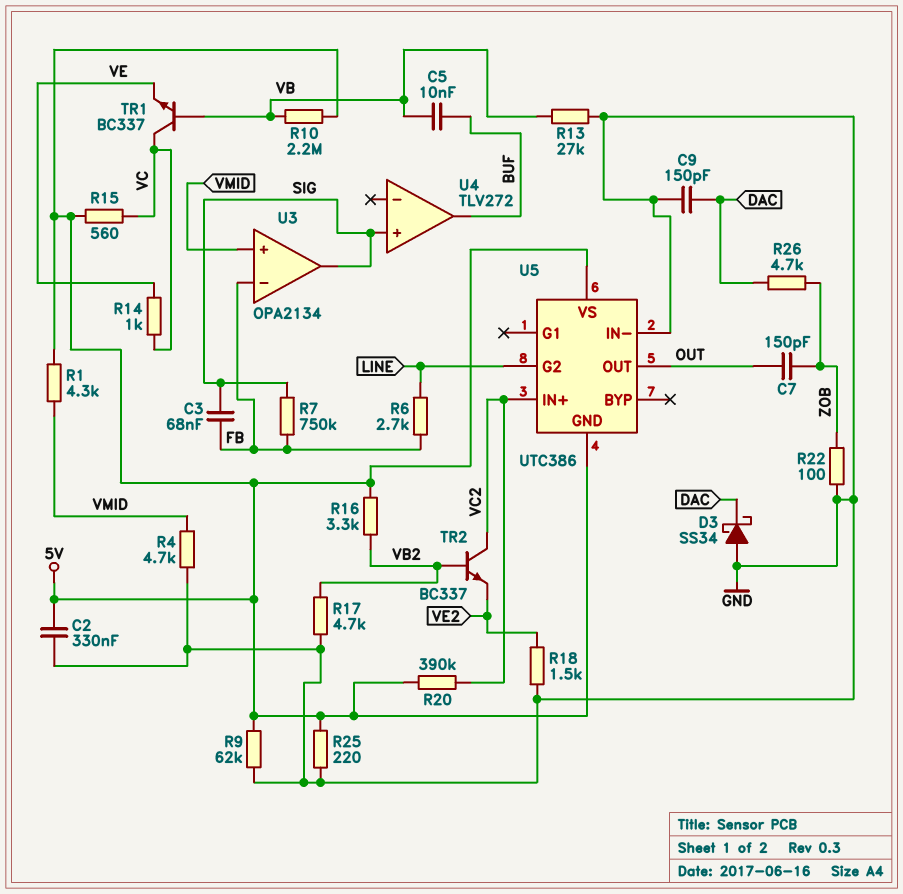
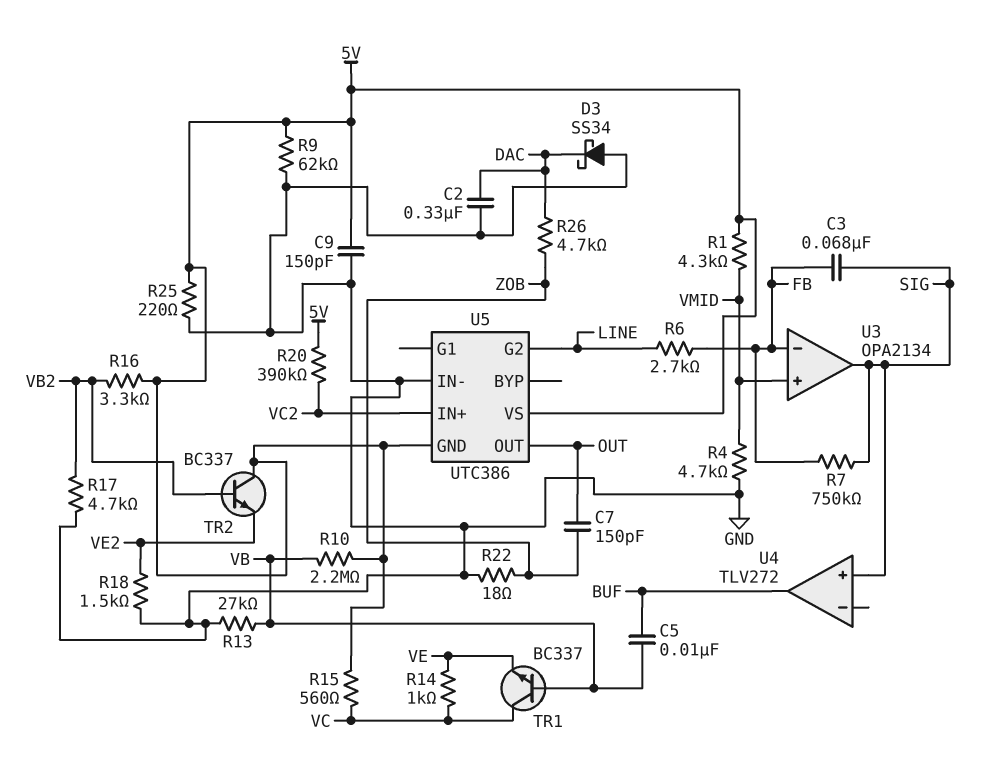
C2: 330nF (5V, GND) -> 330nF (DAC, GND)
C9: 150pF (DAC, GND) -> 150pF (5V, GND)
R22: 100 (GND, ZOB) -> 18 (GND, ZOB)
TR2: NPN BC337 (B VB2, C VC2, E VE2) -> NPN BC337 (B VB2, C 5V, E VE2)

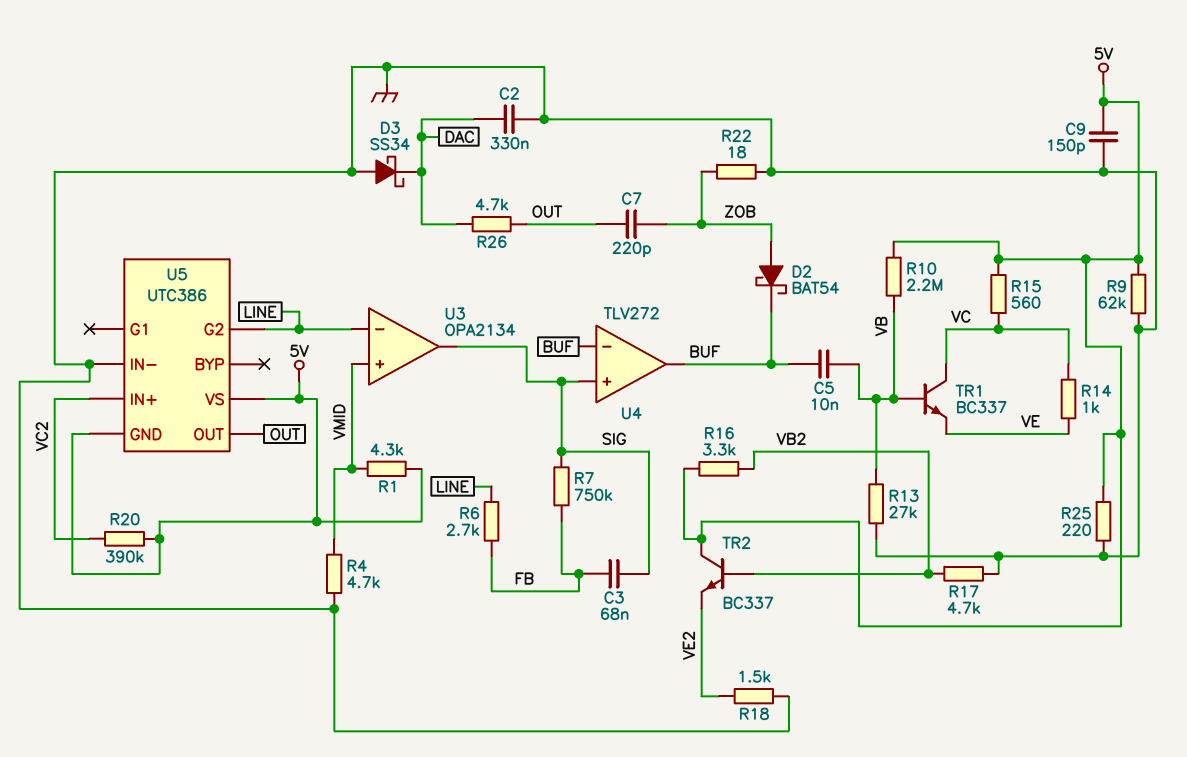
C7: 150pF (OUT, ZOB) -> 220pF (OUT, ZOB)
D2: none -> schottky BAT54 (A ZOB, K BUF)
R26: 4.7k (DAC, ZOB) -> 4.7k (DAC, OUT)
U3 pin in-: FB -> LINE
U4 pin in-: none -> BUF

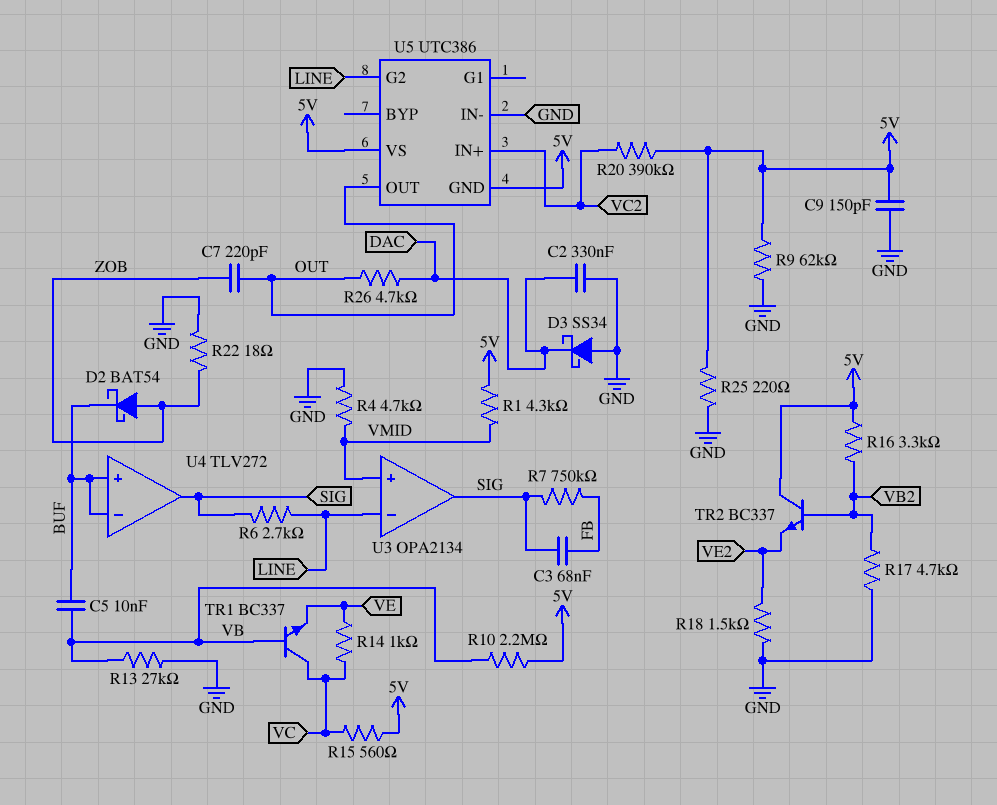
R6: 2.7k (FB, LINE) -> 2.7k (LINE, SIG)
U4 pin in+: SIG -> BUF
U4 pin out: BUF -> SIG

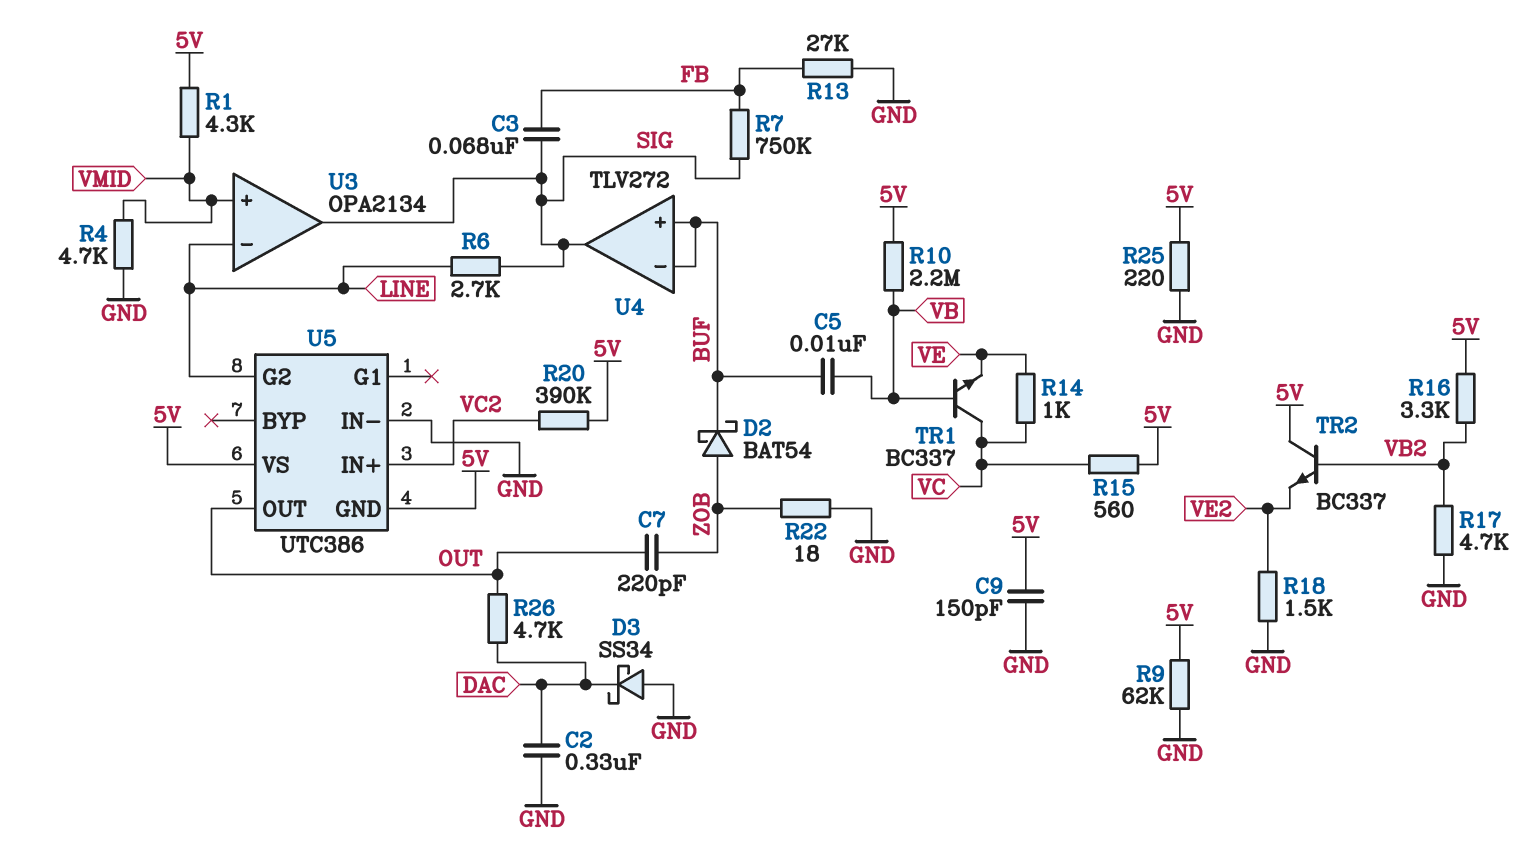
R13: 27k (GND, VB) -> 27k (FB, GND)

